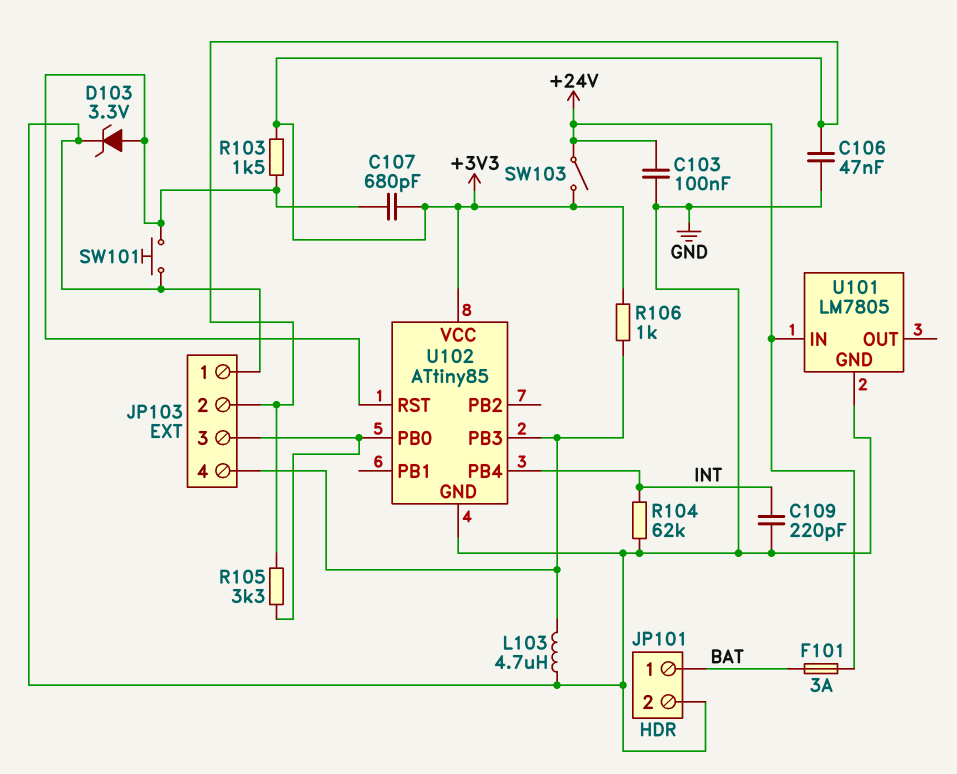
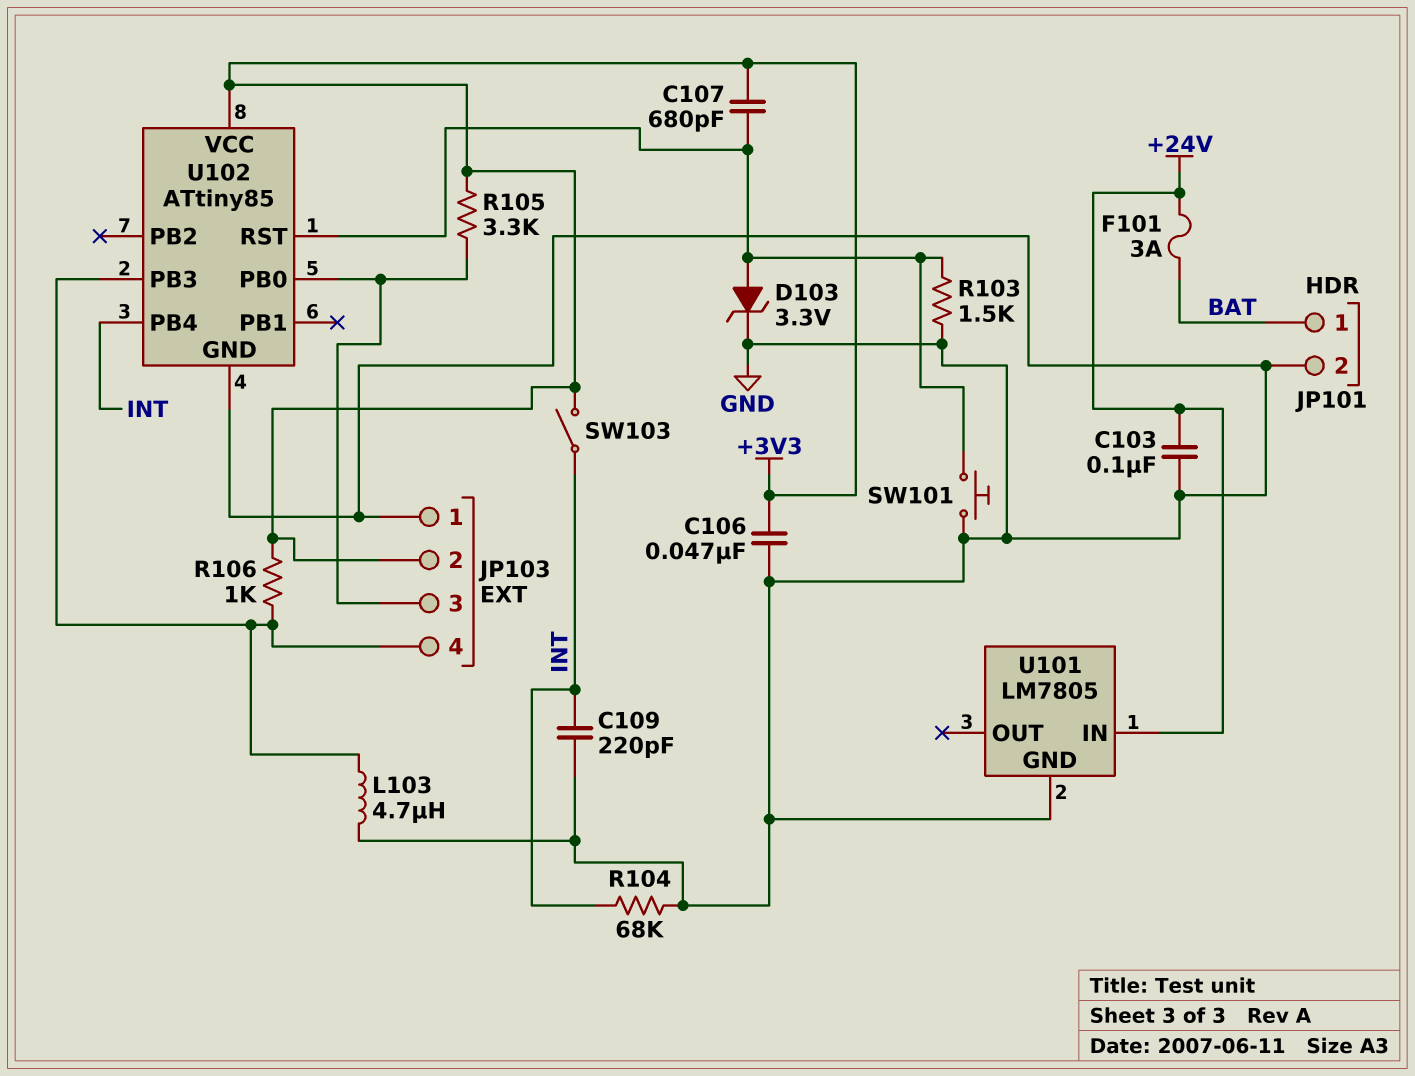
R103: 1.5k (+3V3, U102/RST) -> 1.5k (GND, U102/RST)
R104: 62k (GND, INT) -> 68k (GND, INT)
SW103: switch (+3V3, +24V) -> switch (+3V3, INT)

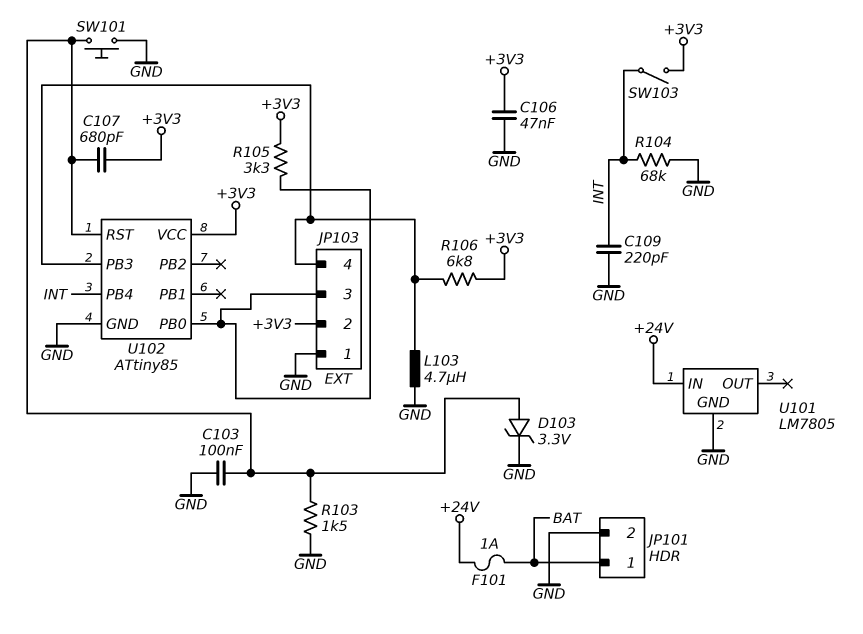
C103: 100nF (+24V, GND) -> 100nF (GND, U102/RST)
F101: 3A (+24V, BAT) -> 1A (+24V, BAT)
R106: 1k (+3V3, JP103/4) -> 6.8k (+3V3, JP103/4)

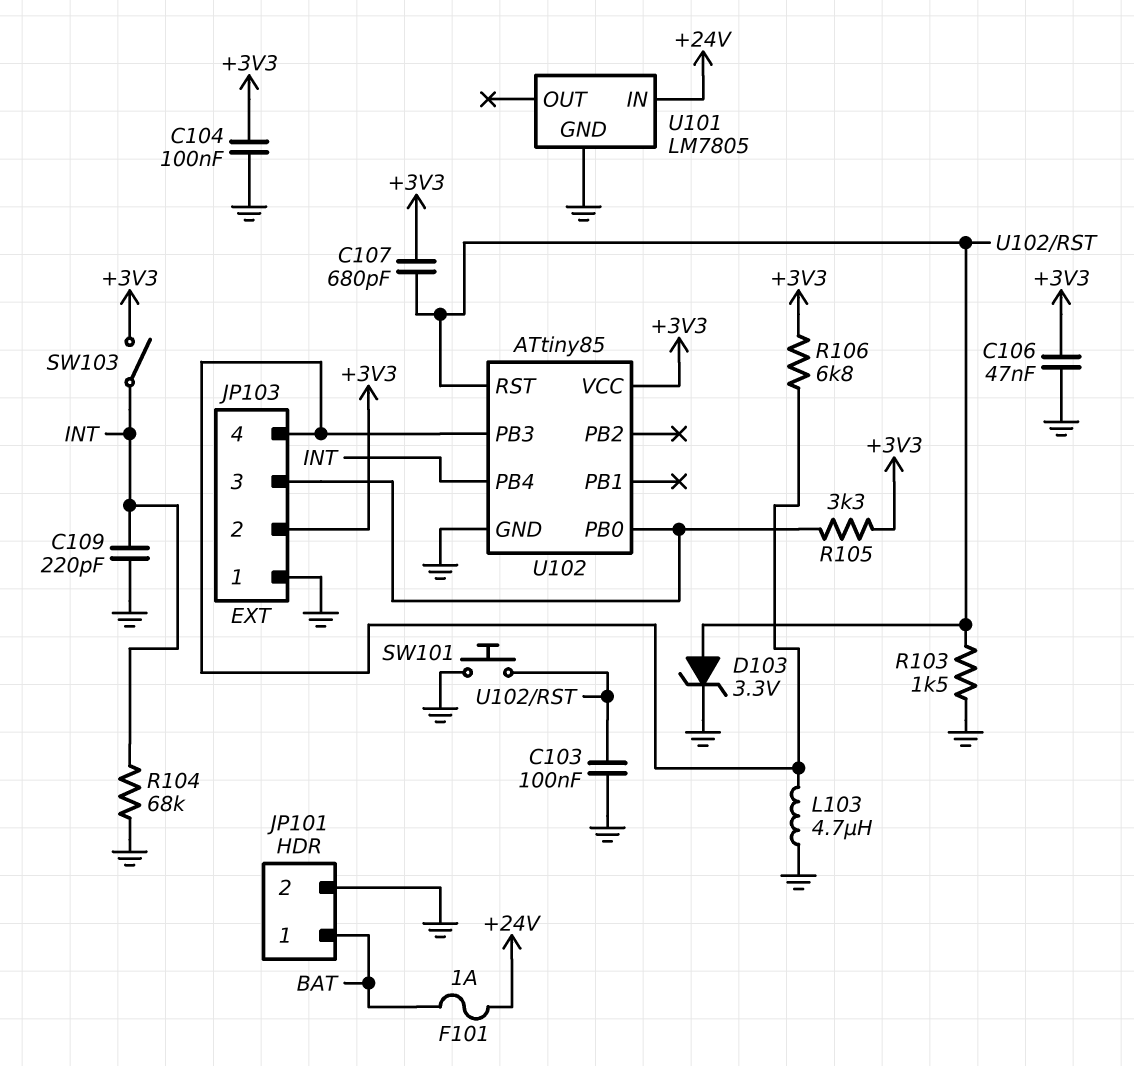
C104: none -> 100nF (+3V3, GND)

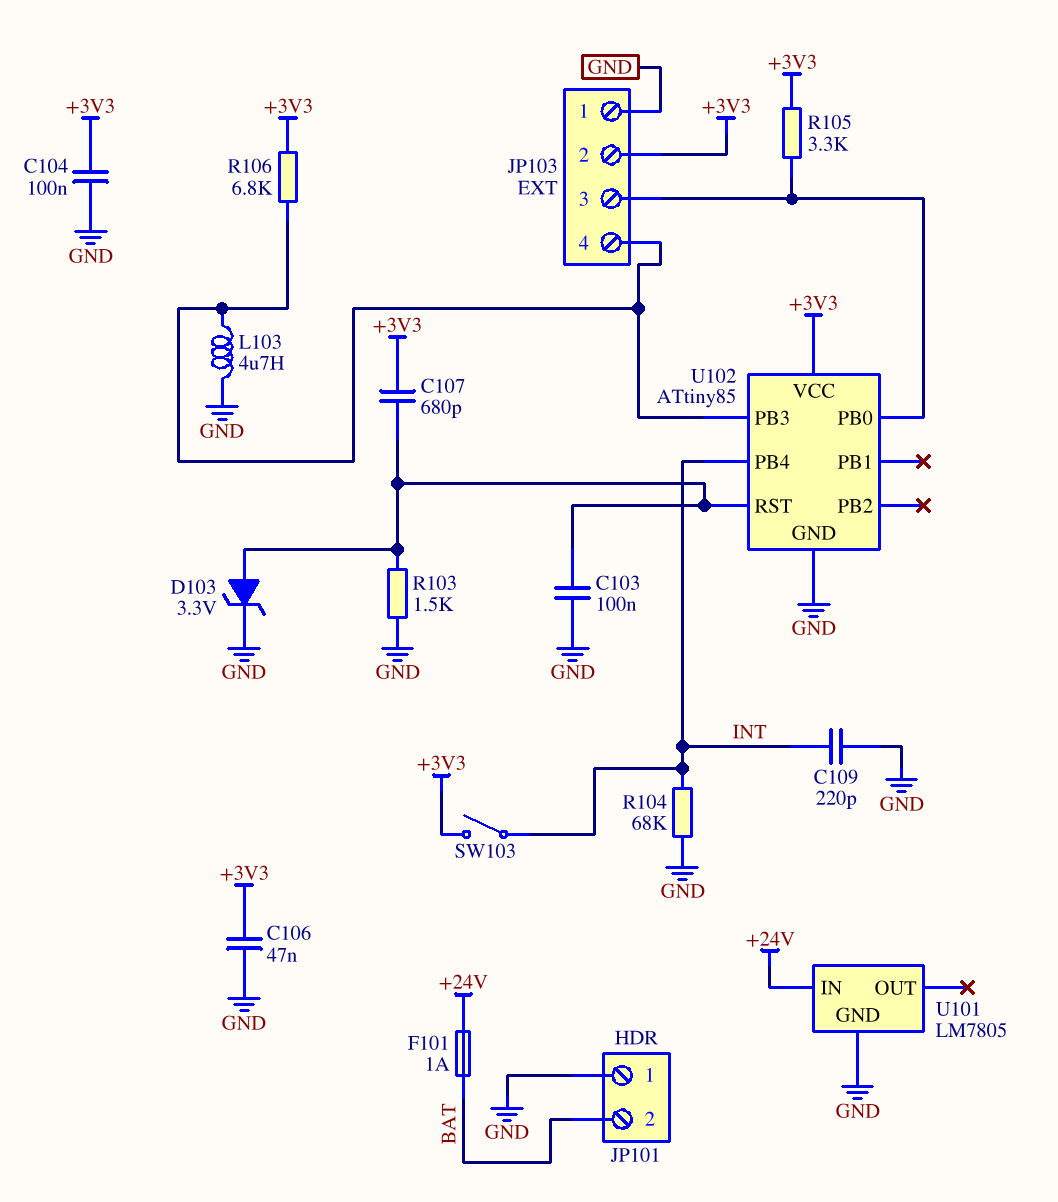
JP101 pin 1: BAT -> GND
JP101 pin 2: GND -> BAT
SW101: button (GND, U102/RST) -> none

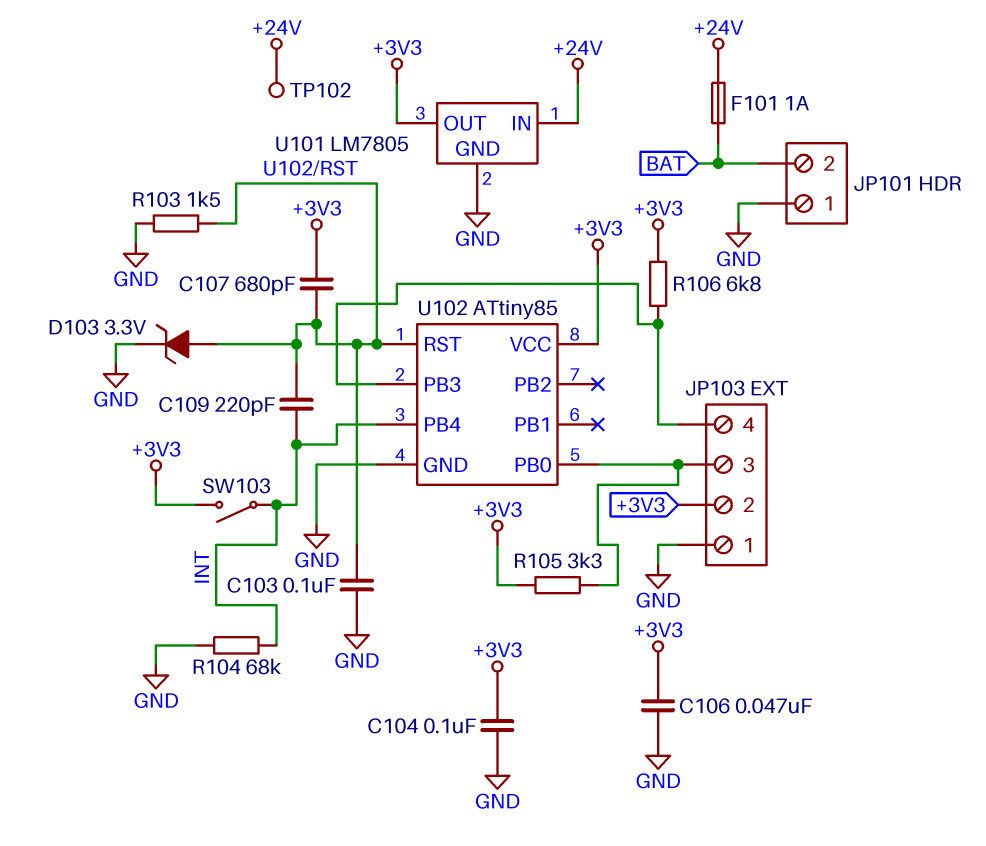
C109: 220pF (GND, INT) -> 220pF (INT, U102/RST)
L103: 4.7uH (GND, JP103/4) -> none
TP102: none -> test point (+24V)
U101 pin OUT: none -> +3V3

